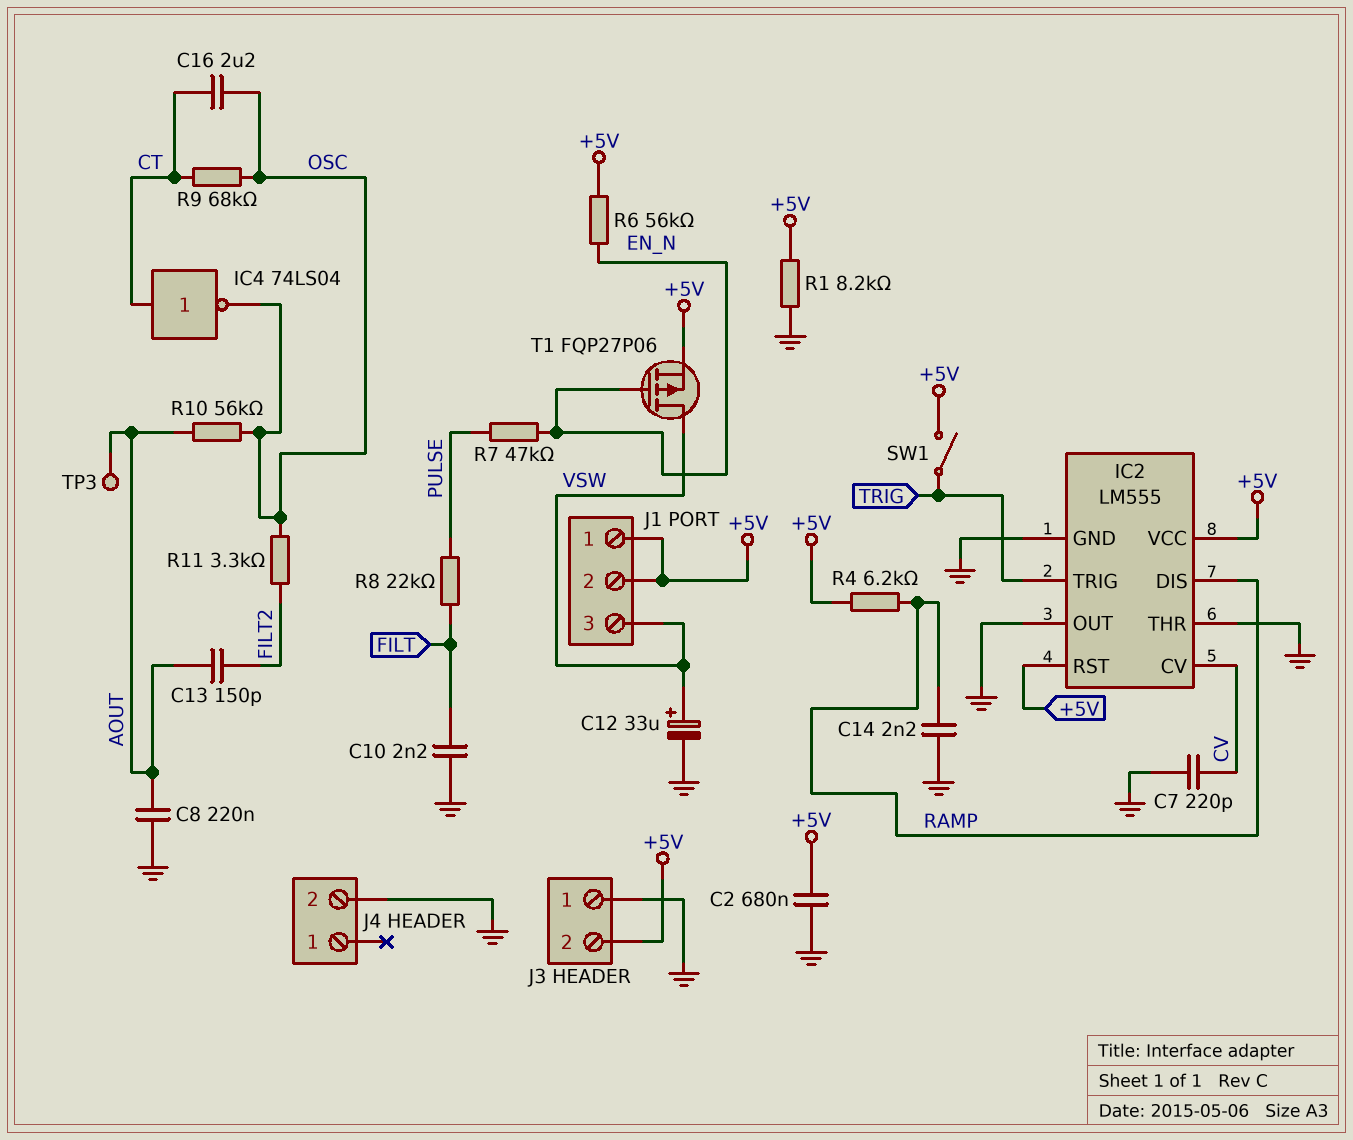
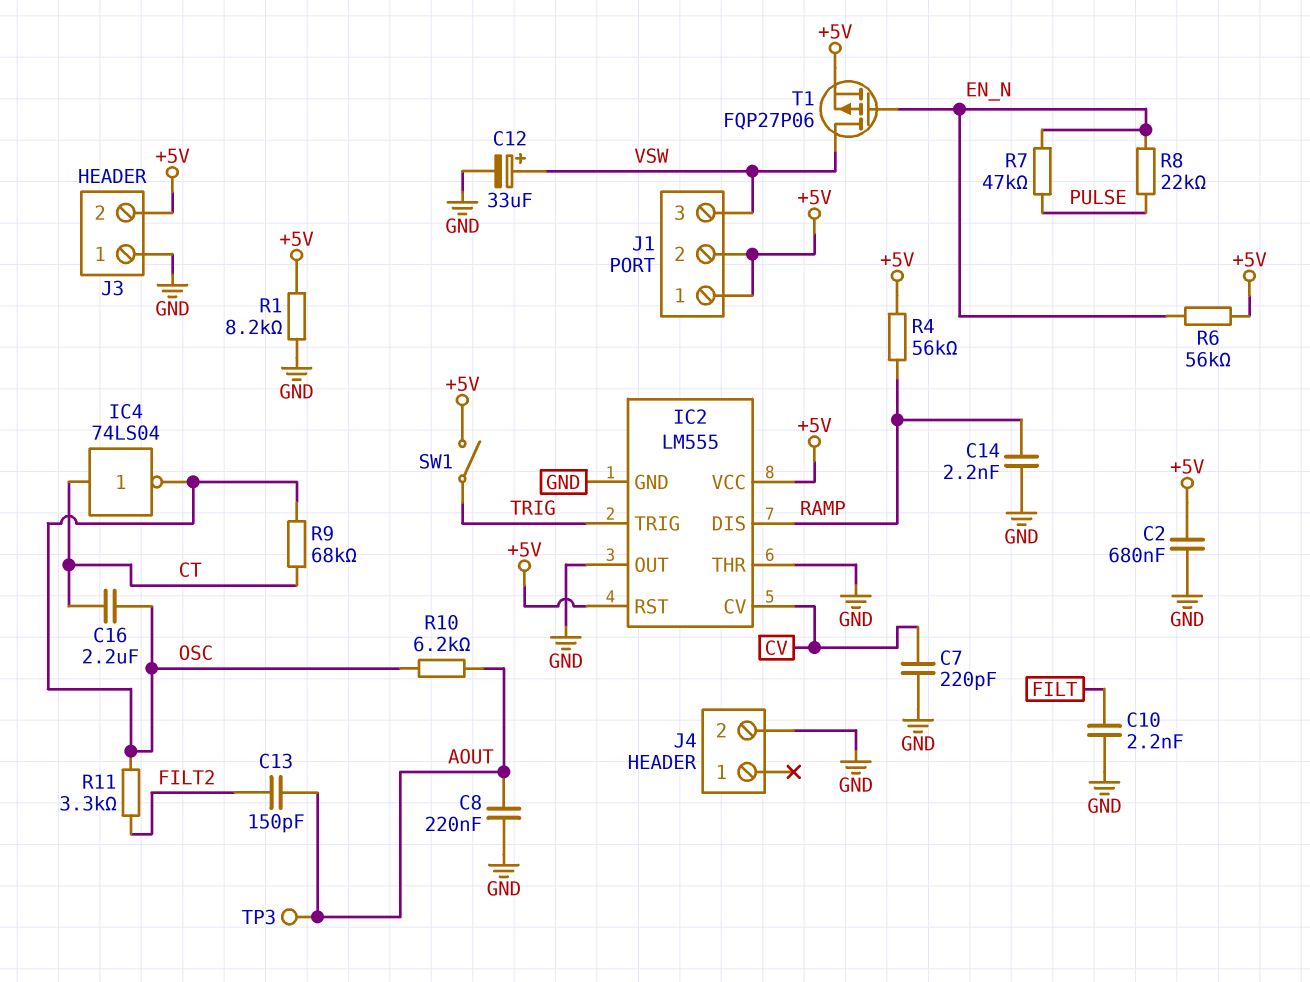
R4: 6.2k (+5V, RAMP) -> 56k (+5V, RAMP)
R8: 22k (FILT, PULSE) -> 22k (EN_N, PULSE)
R10: 56k (AOUT, OSC) -> 6.2k (AOUT, OSC)

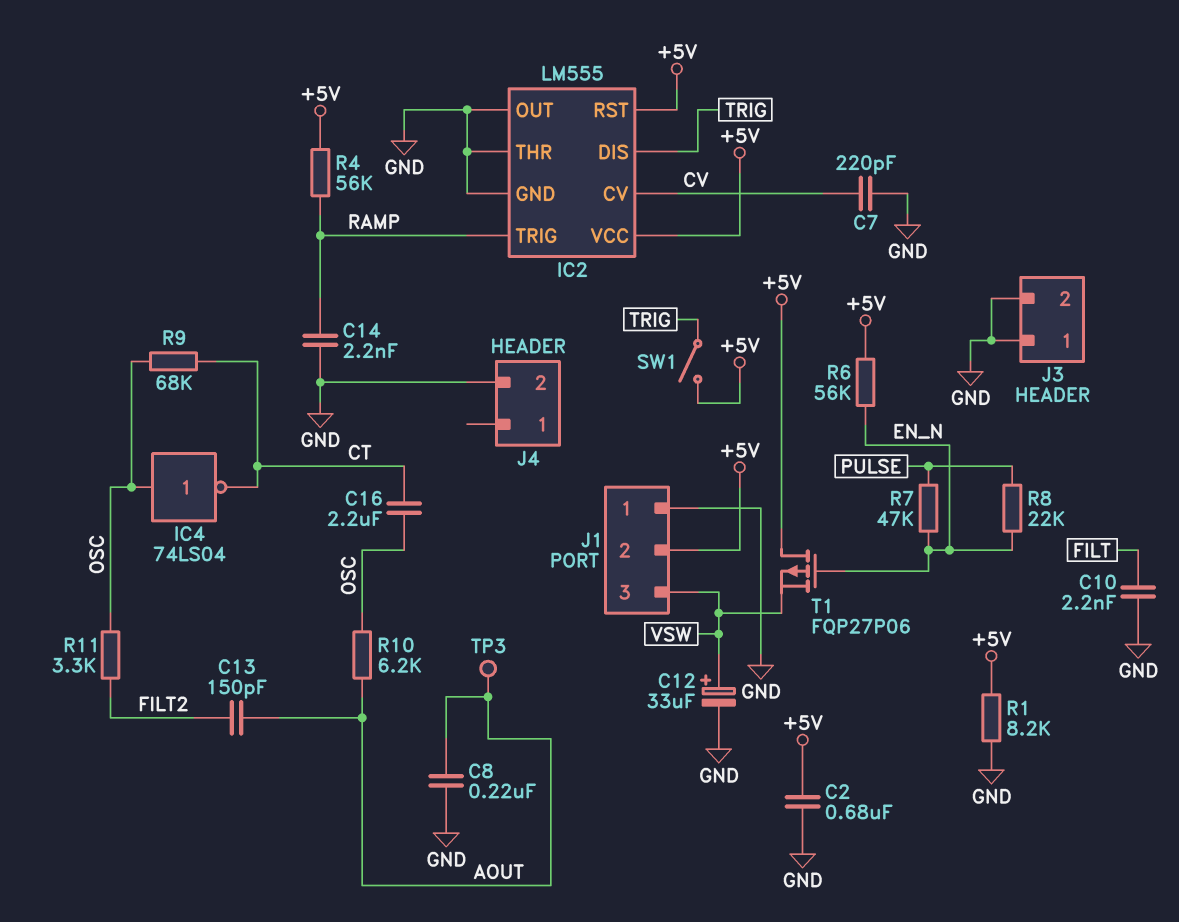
IC2 pin DIS: RAMP -> TRIG
IC2 pin TRIG: TRIG -> RAMP
IC4: NOT 74LS04 (in CT, out OSC) -> NOT 74LS04 (in OSC, out CT)
J1 pin 1: +5V -> GND
J3 pin 2: +5V -> GND
T1: PMOS FQP27P06 (G EN_N, D VSW, S +5V) -> PMOS FQP27P06 (G EN_N, D +5V, S VSW)

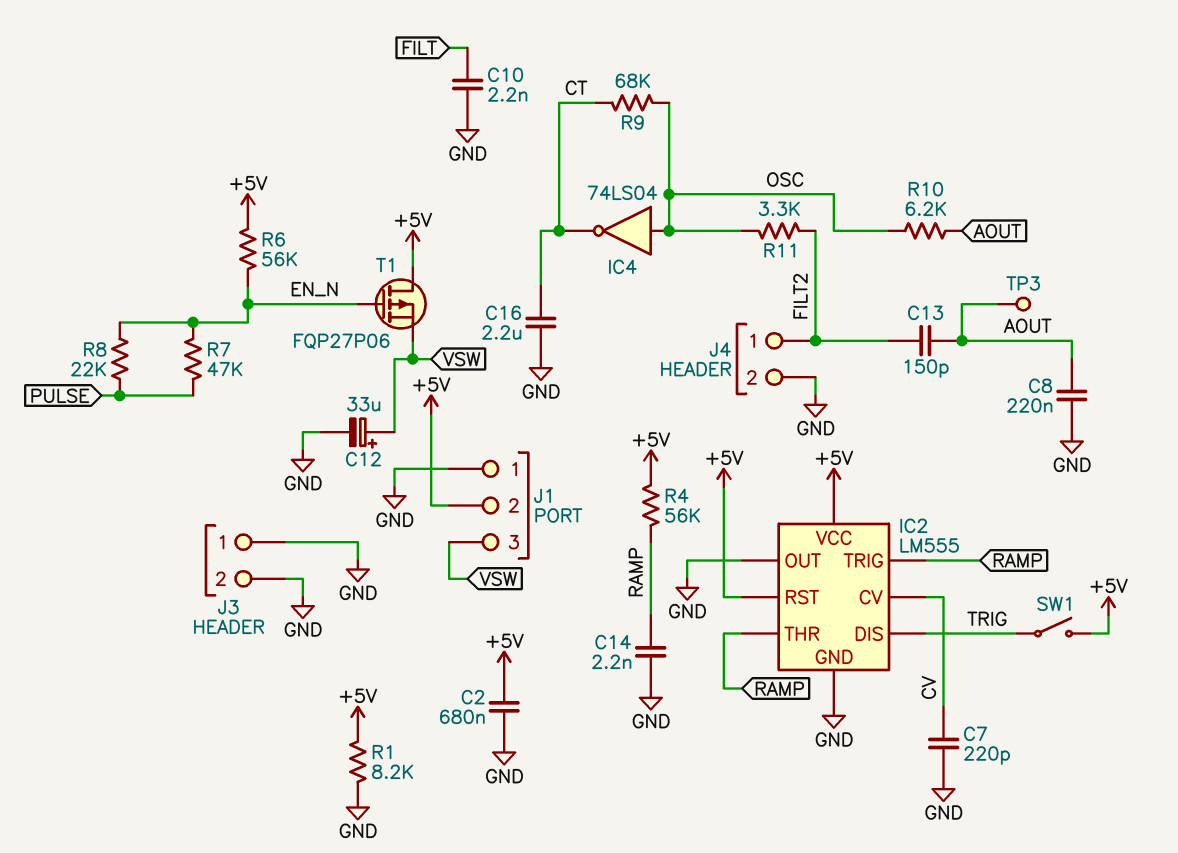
C16: 2.2uF (CT, OSC) -> 2.2uF (CT, GND)
IC2 pin THR: GND -> RAMP
J4 pin 1: none -> FILT2

